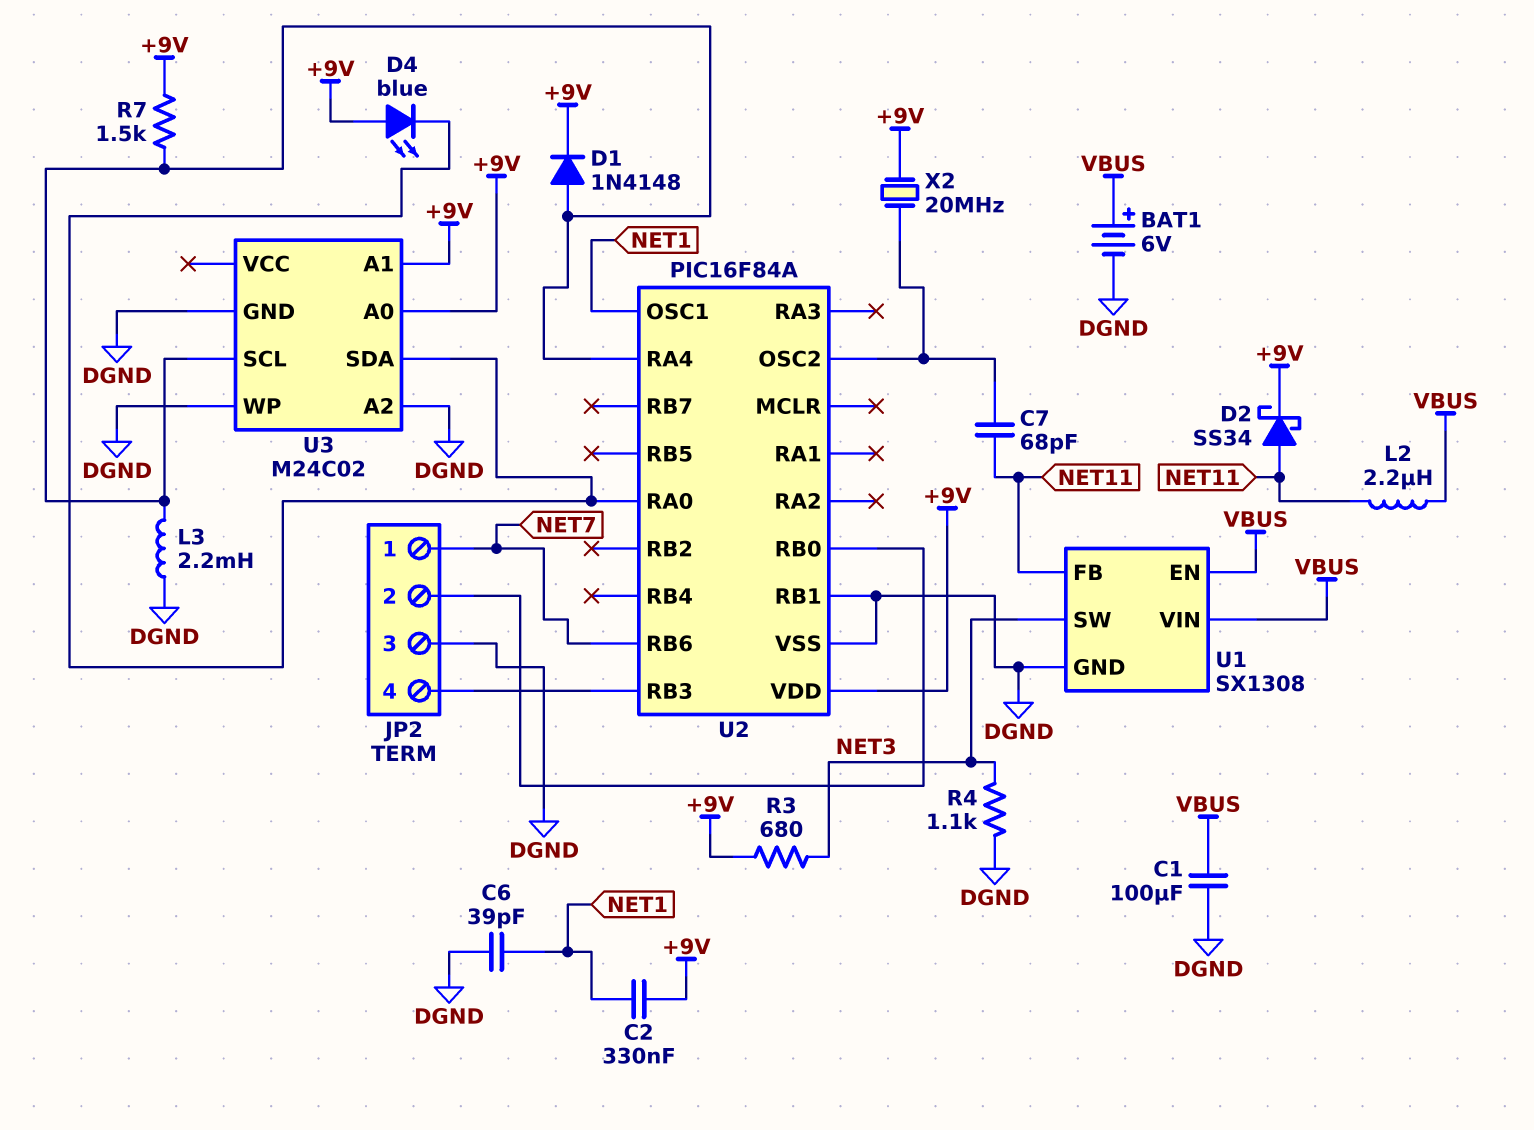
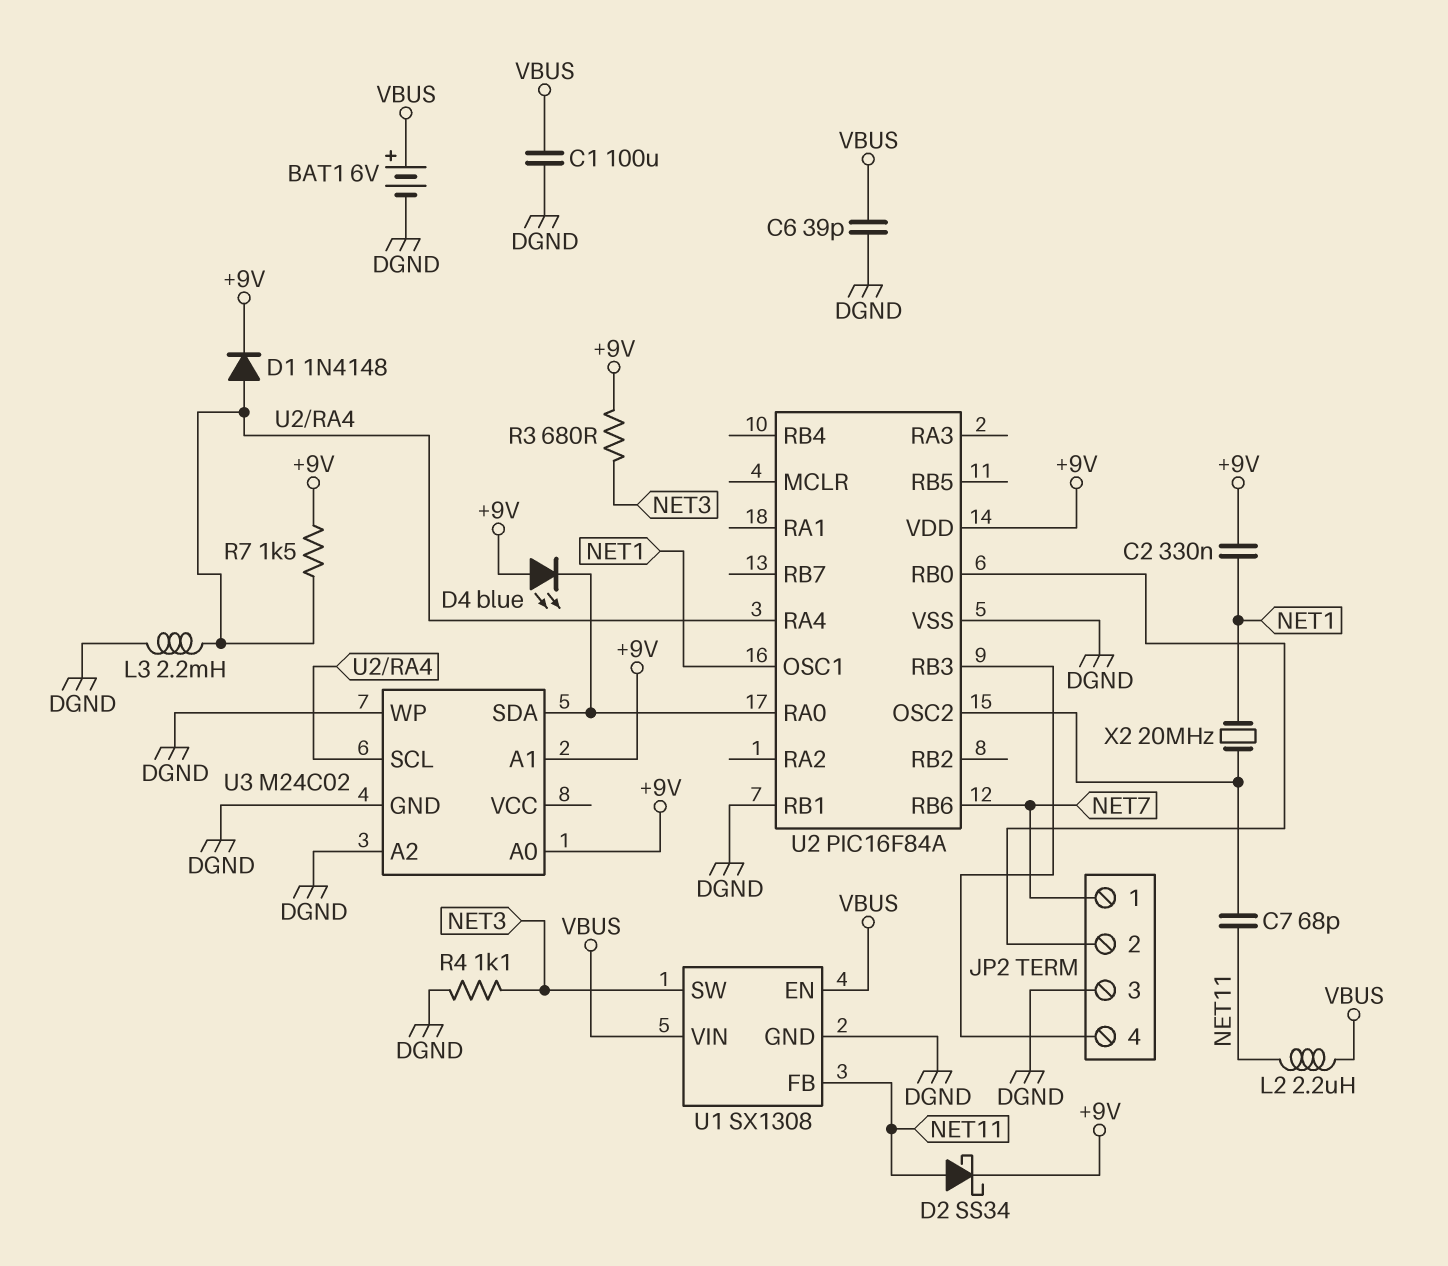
C6: 39pF (DGND, NET1) -> 39pF (DGND, VBUS)
X2: 20MHz (+9V, U2/OSC2) -> 20MHz (NET1, U2/OSC2)

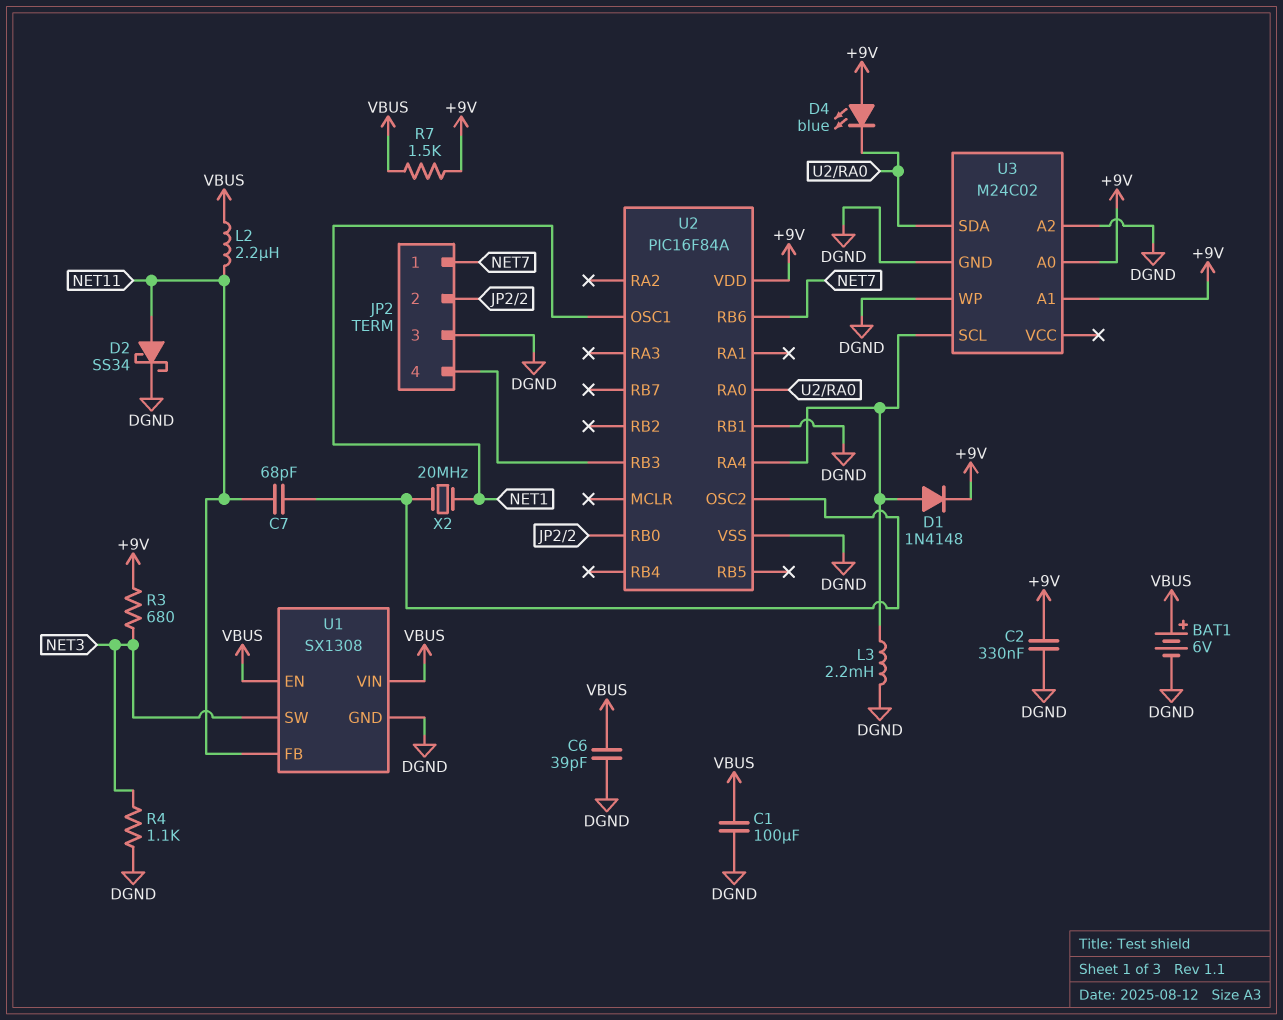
C2: 330nF (+9V, NET1) -> 330nF (+9V, DGND)
D2: schottky SS34 (A NET11, K +9V) -> schottky SS34 (A NET11, K DGND)
R7: 1.5k (+9V, U2/RA4) -> 1.5k (+9V, VBUS)

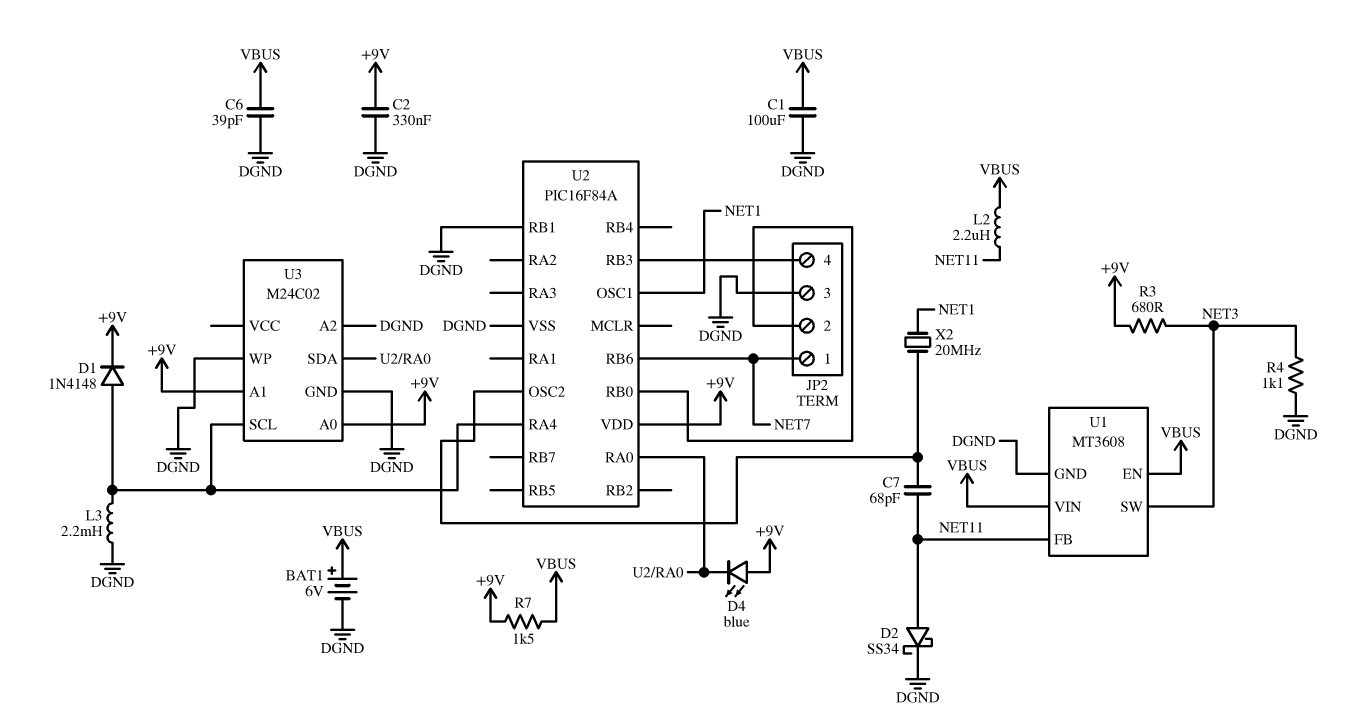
U1: SX1308 -> MT3608

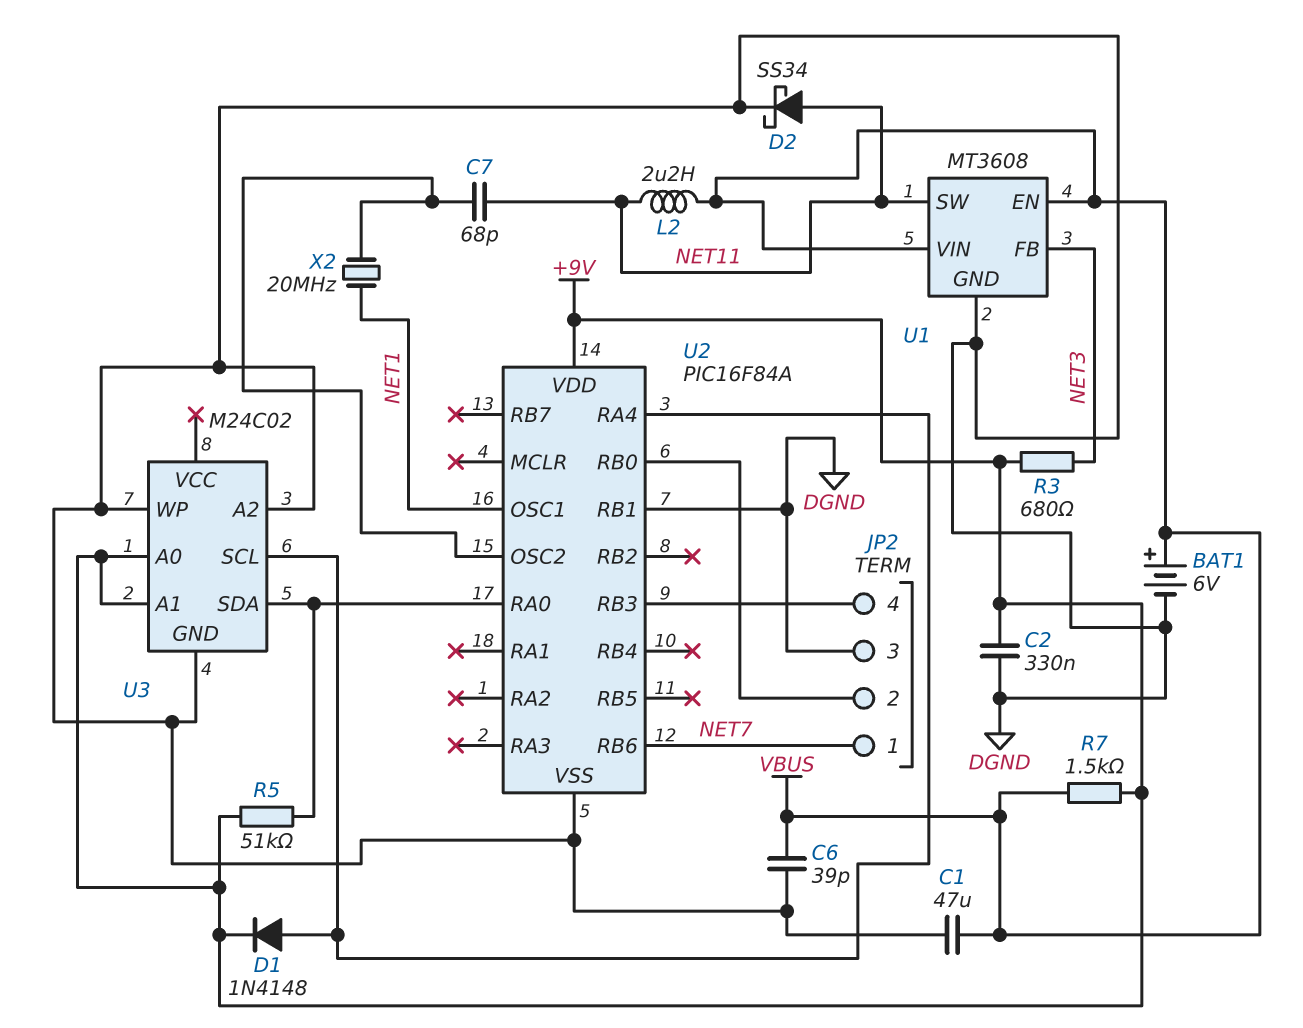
C1: 100uF (DGND, VBUS) -> 47uF (DGND, VBUS)
D4: LED blue (A +9V, K U2/RA0) -> none
L3: 2.2mH (DGND, U2/RA4) -> none
R4: 1.1k (DGND, NET3) -> none
R5: none -> 51k (+9V, U2/RA0)
U1 pin FB: NET11 -> NET3
U1 pin SW: NET3 -> NET11

